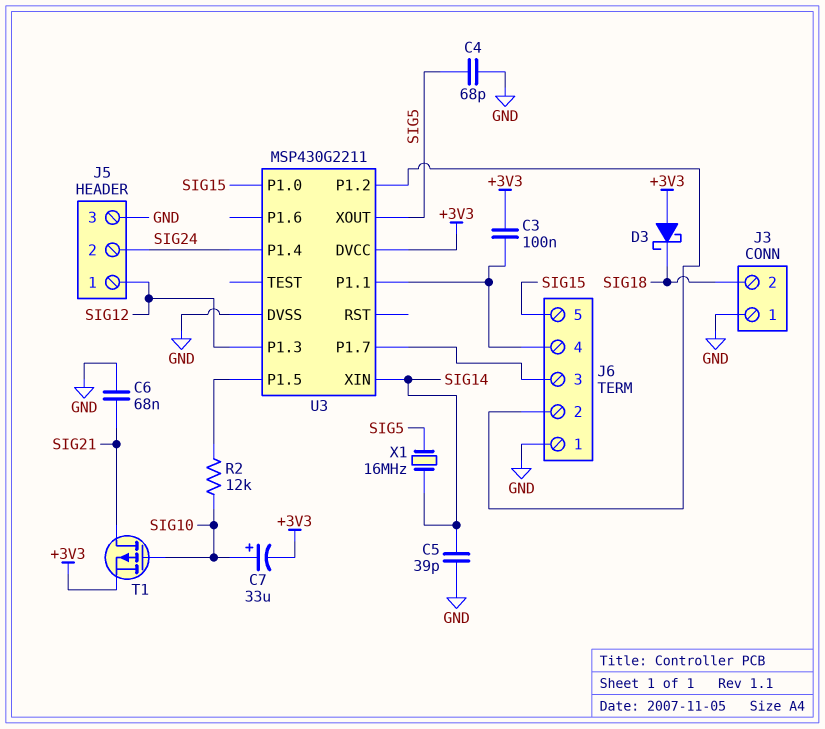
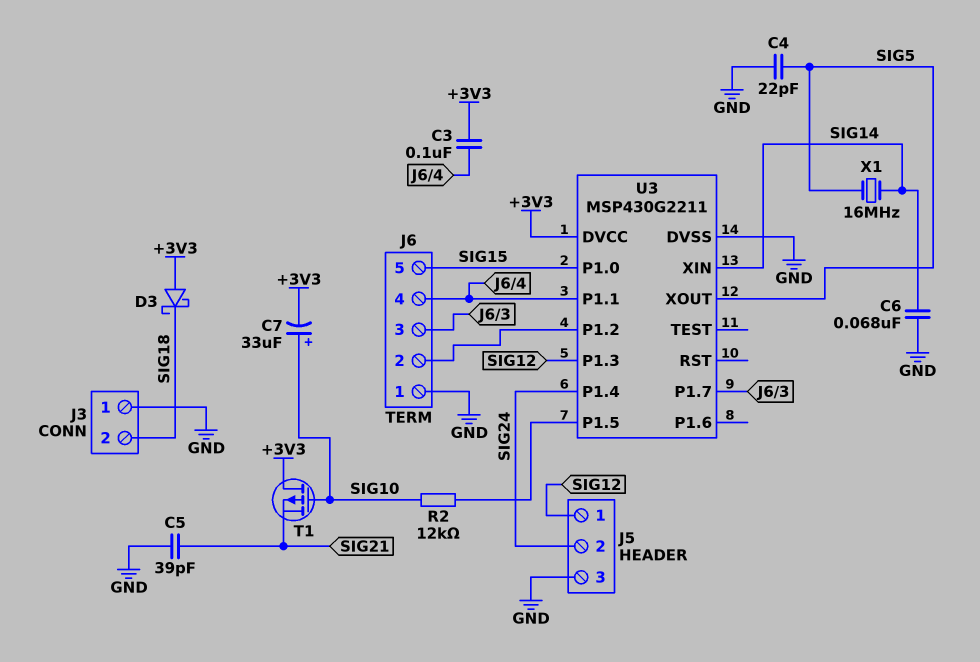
C4: 68pF (GND, SIG5) -> 22pF (GND, SIG5)
C5: 39pF (GND, SIG14) -> 39pF (GND, SIG21)
C6: 68nF (GND, SIG21) -> 68nF (GND, SIG14)
T1: PMOS (G SIG10, D SIG21, S +3V3) -> PMOS (G SIG10, D +3V3, S SIG21)

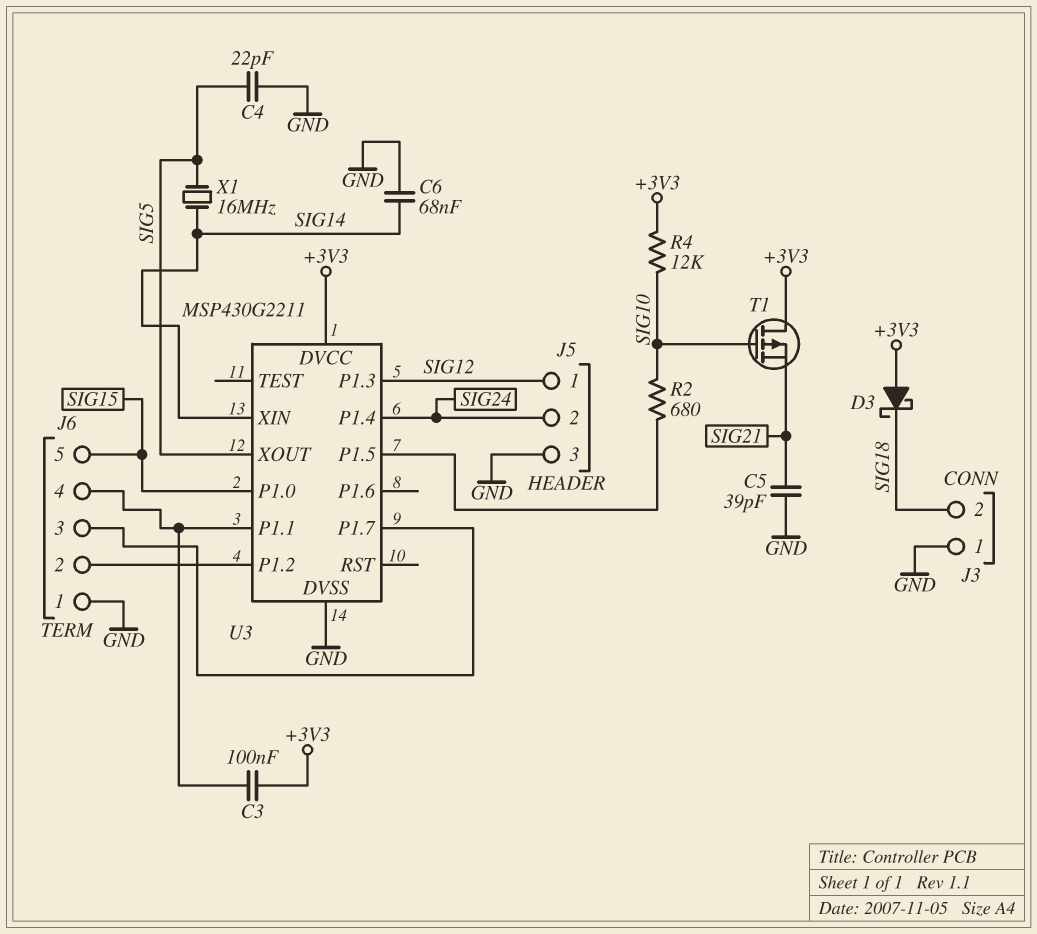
C7: 33uF (plus SIG10, minus +3V3) -> none
R2: 12k (SIG10, U3/P1.5) -> 680 (SIG10, U3/P1.5)
R4: none -> 12k (+3V3, SIG10)

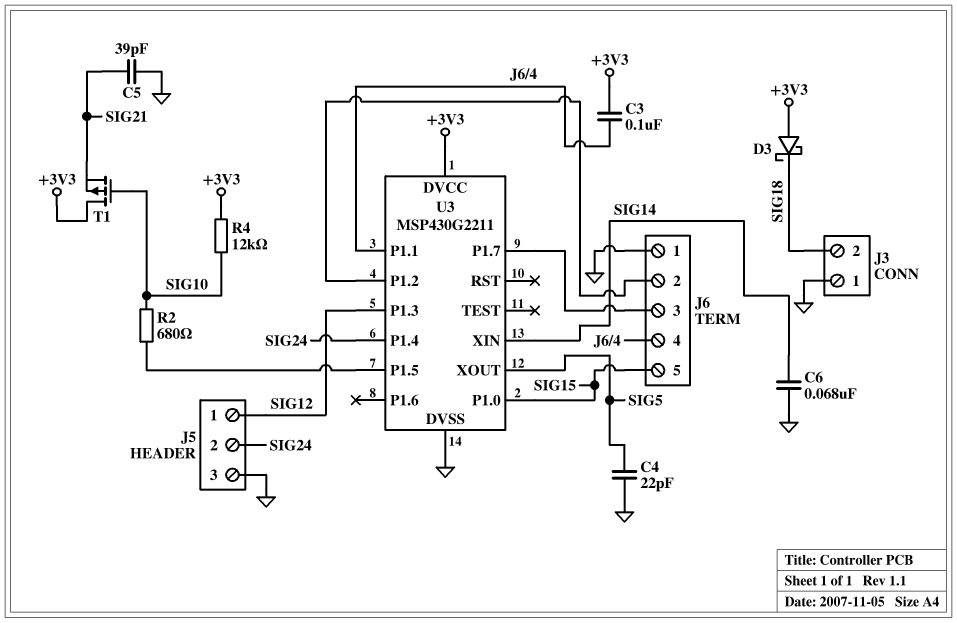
X1: 16MHz (SIG5, SIG14) -> none

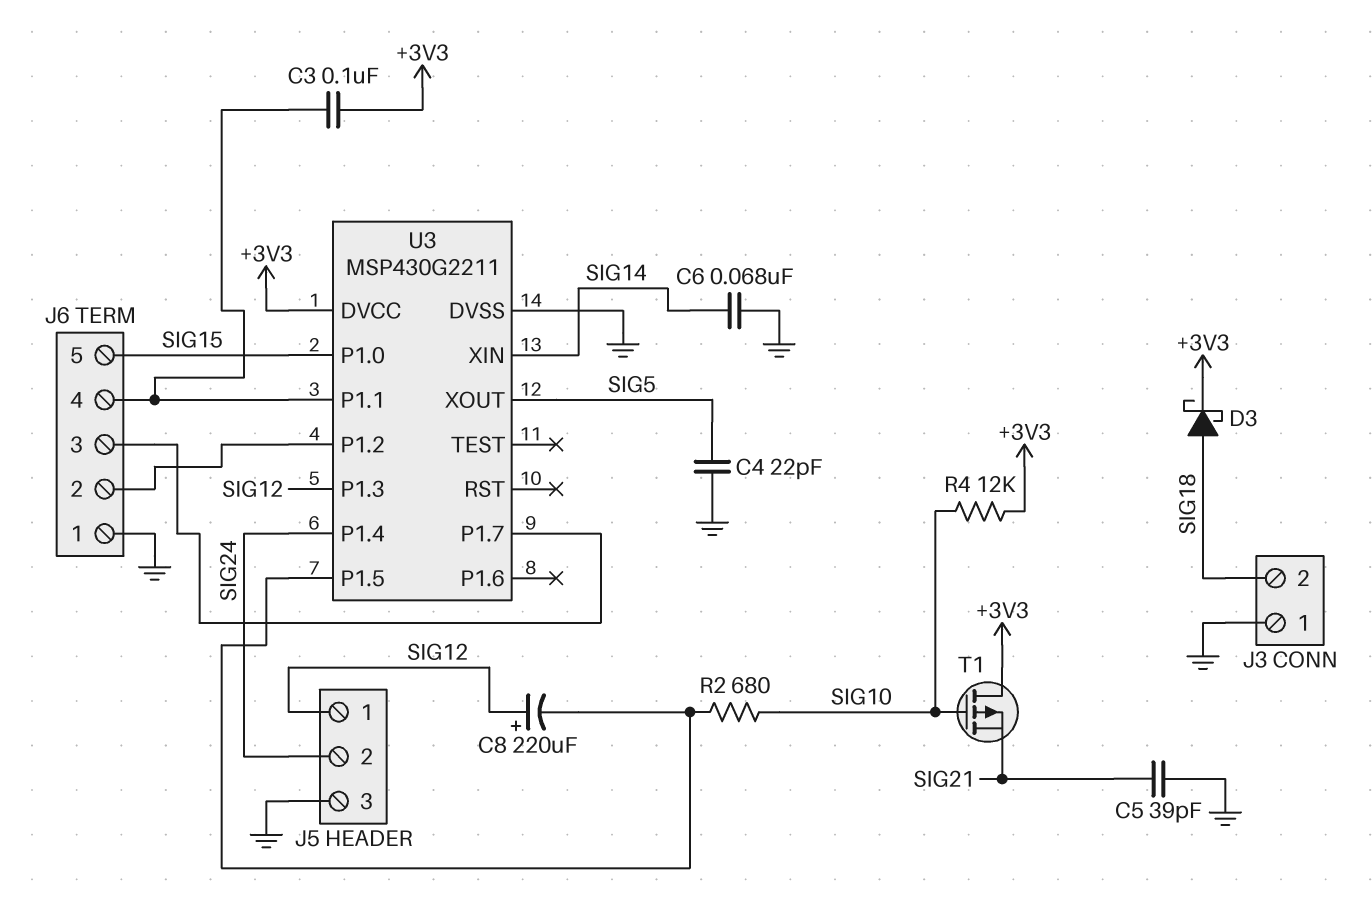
C8: none -> 220uF (plus SIG12, minus U3/P1.5)
D3: schottky (A +3V3, K SIG18) -> schottky (A SIG18, K +3V3)

